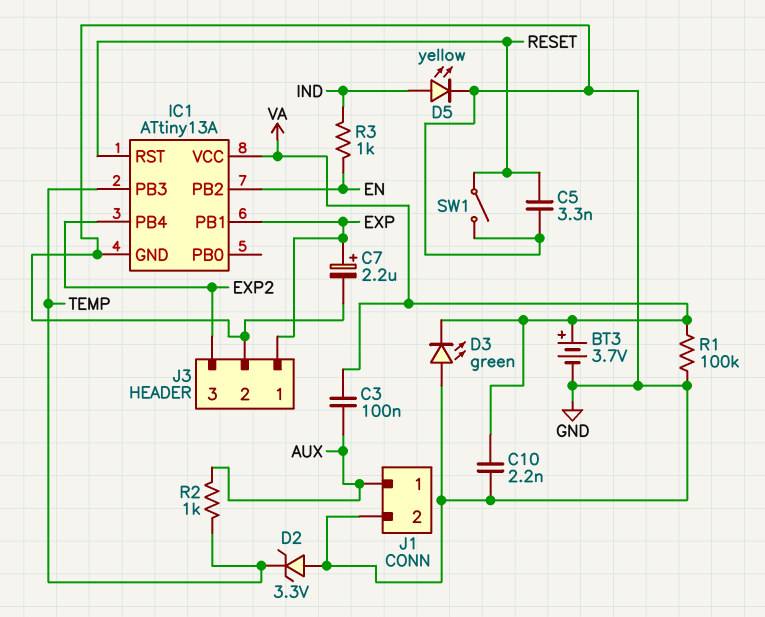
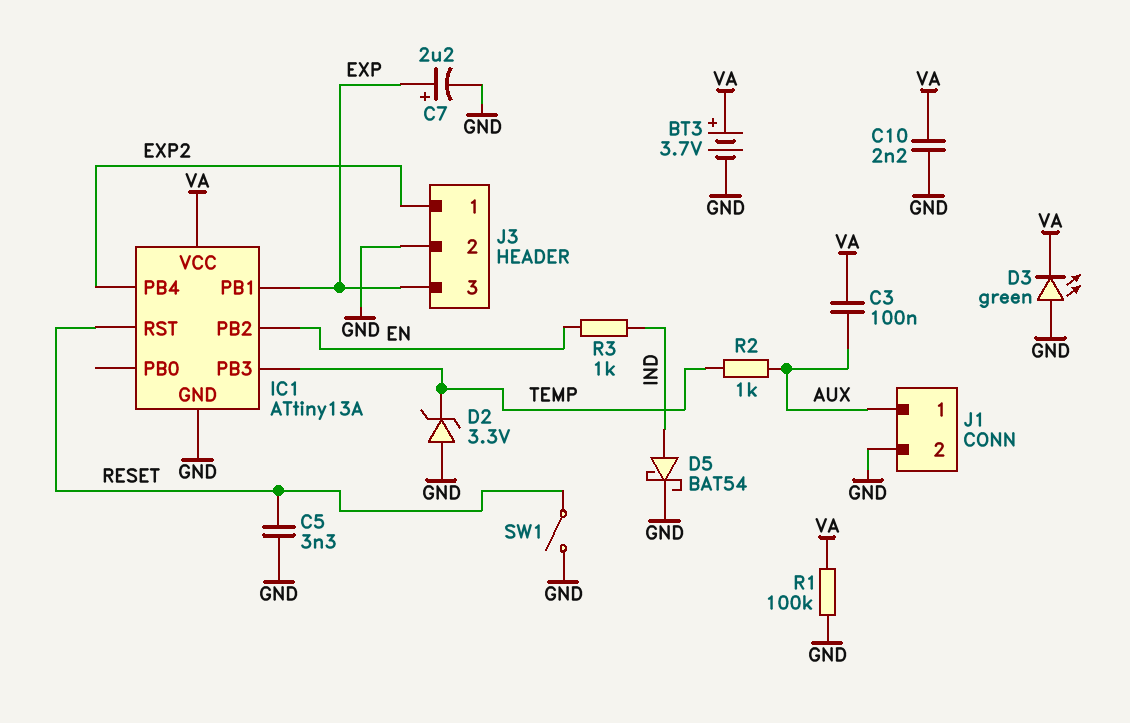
D5: LED yellow (A IND, K GND) -> schottky BAT54 (A IND, K GND)
J3 pin 1: EXP -> EXP2
J3 pin 3: EXP2 -> EXP

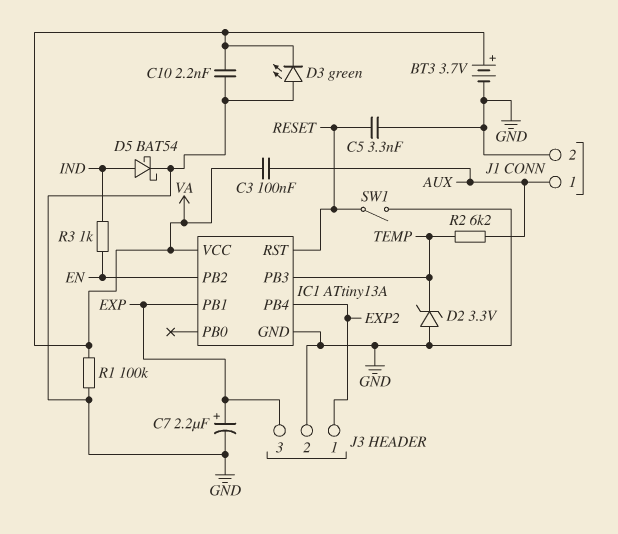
R2: 1k (AUX, TEMP) -> 6.2k (AUX, TEMP)

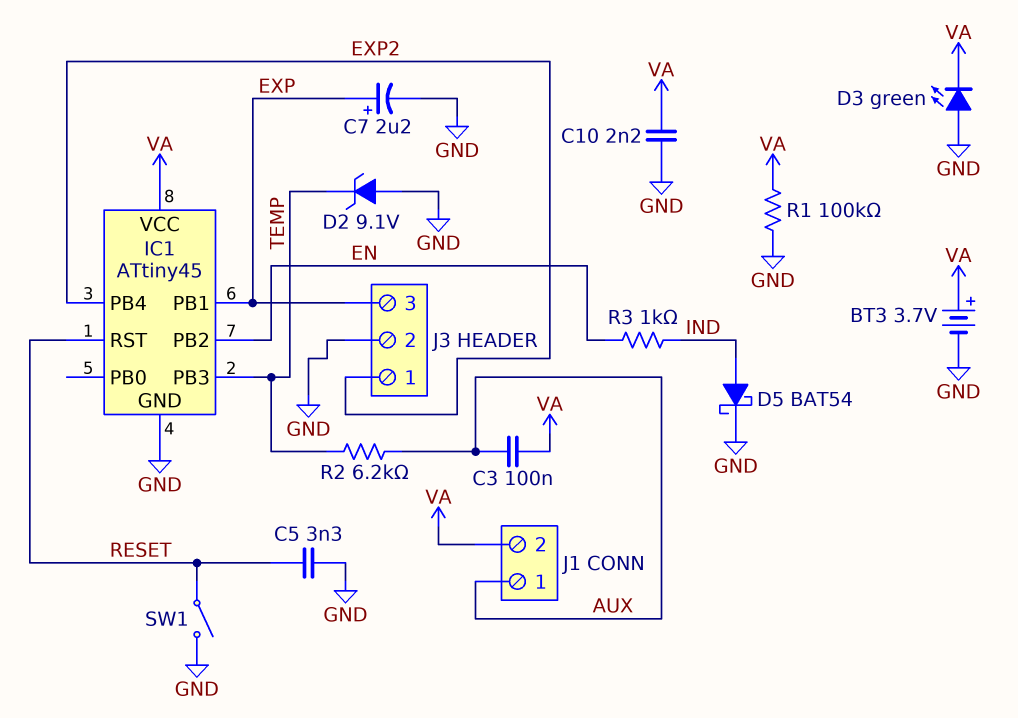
D2: zener 3.3V (A GND, K TEMP) -> zener 9.1V (A GND, K TEMP)
IC1: ATtiny13A -> ATtiny45
J1 pin 2: GND -> VA

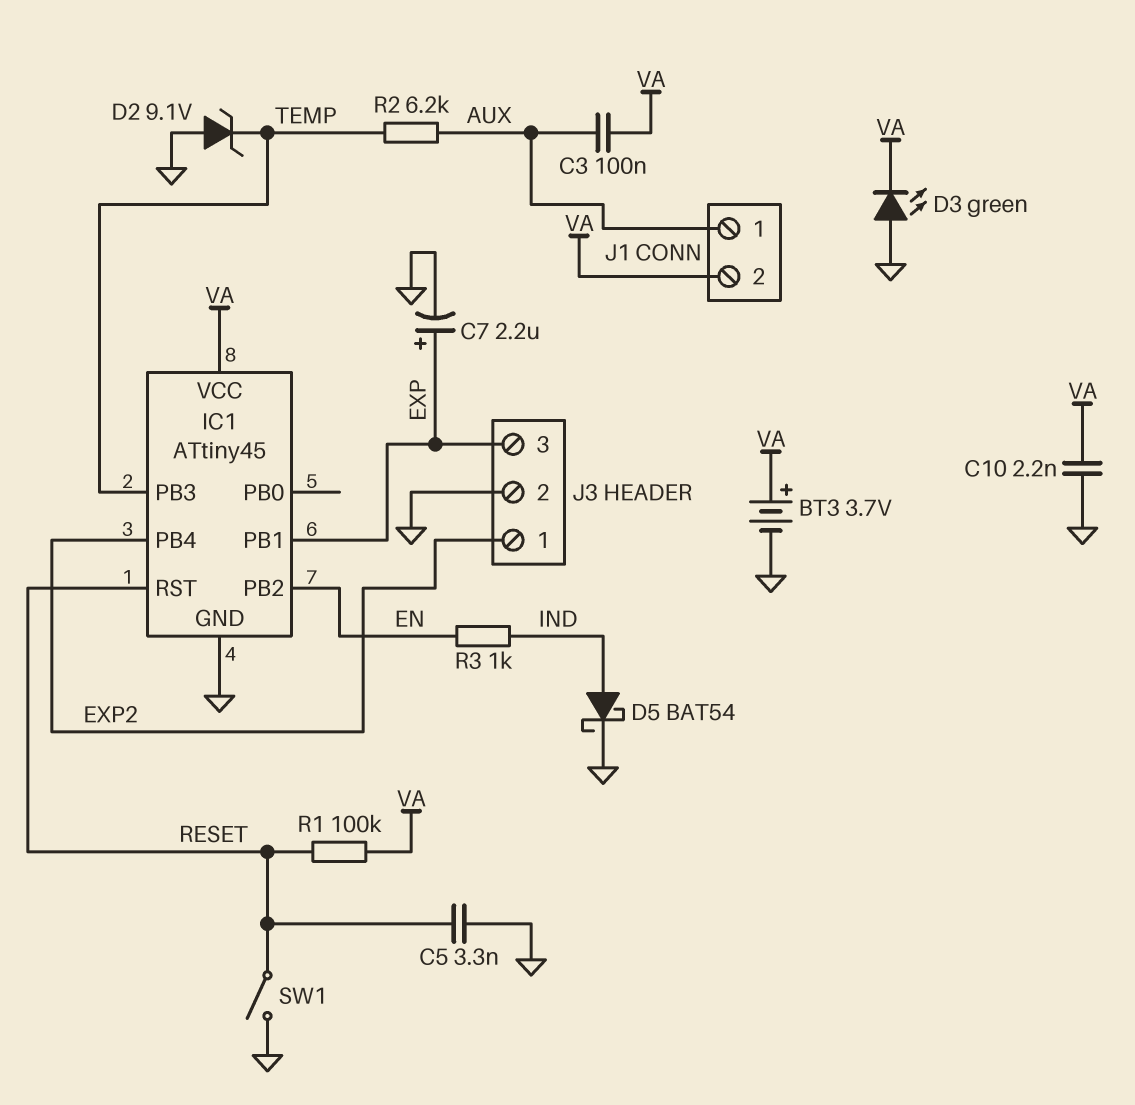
R1: 100k (GND, VA) -> 100k (RESET, VA)

